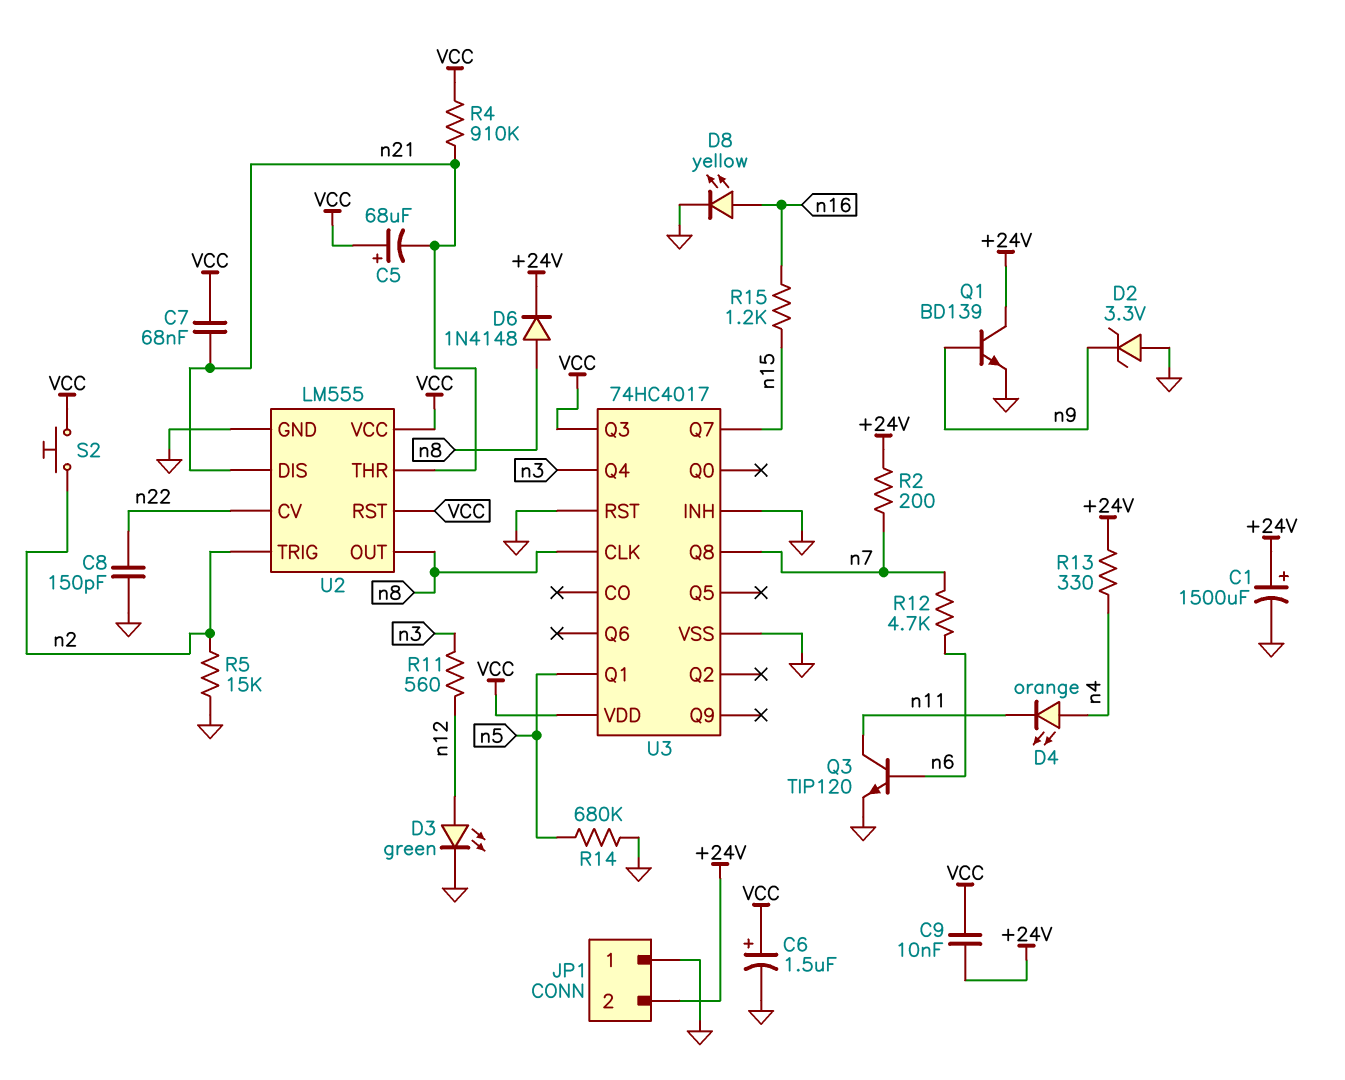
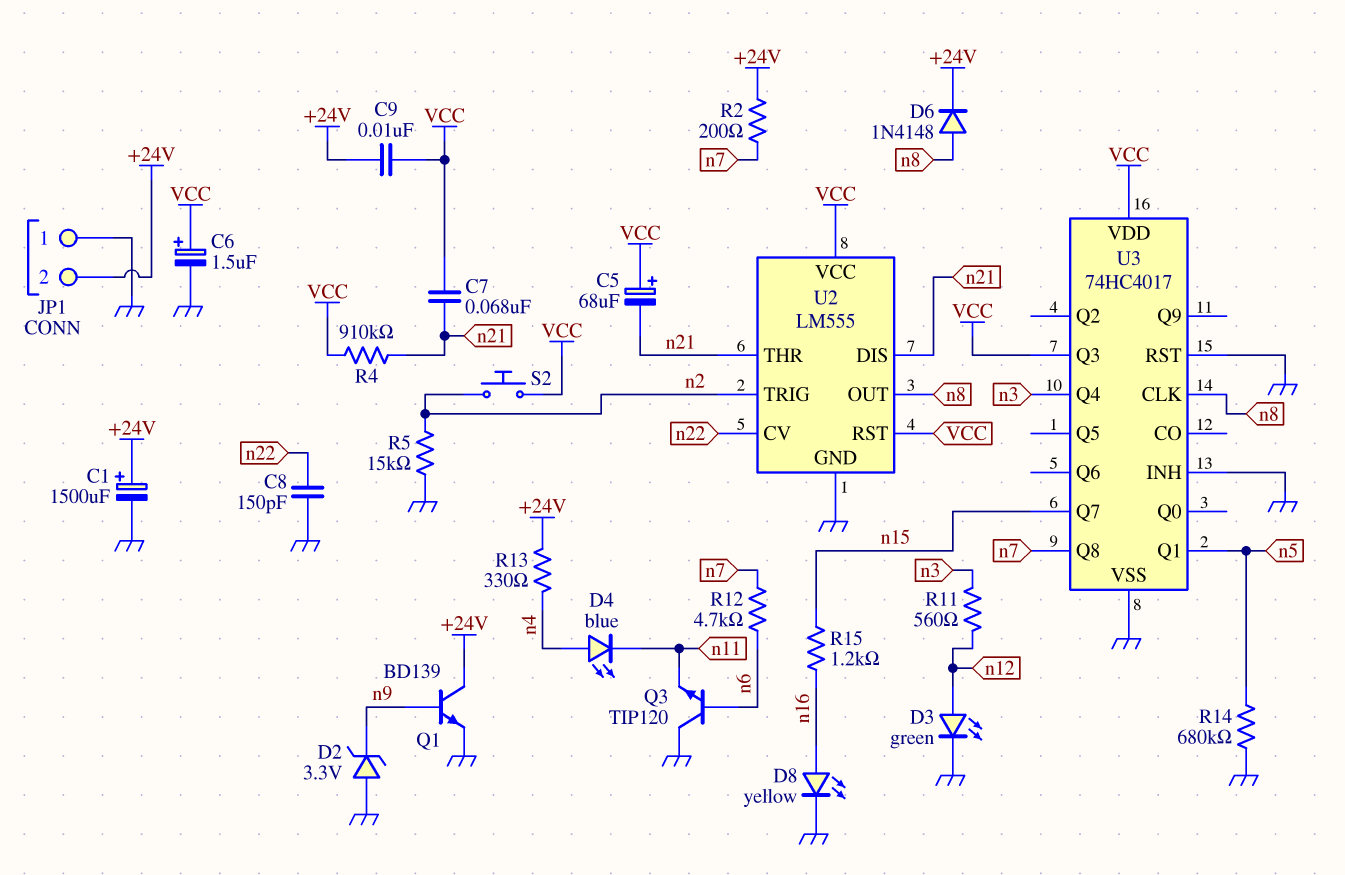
D4: LED orange (A n4, K n11) -> LED blue (A n4, K n11)
Q3: NPN TIP120 (B n6, C n11, E GND) -> NPN TIP120 (B n6, C GND, E n11)

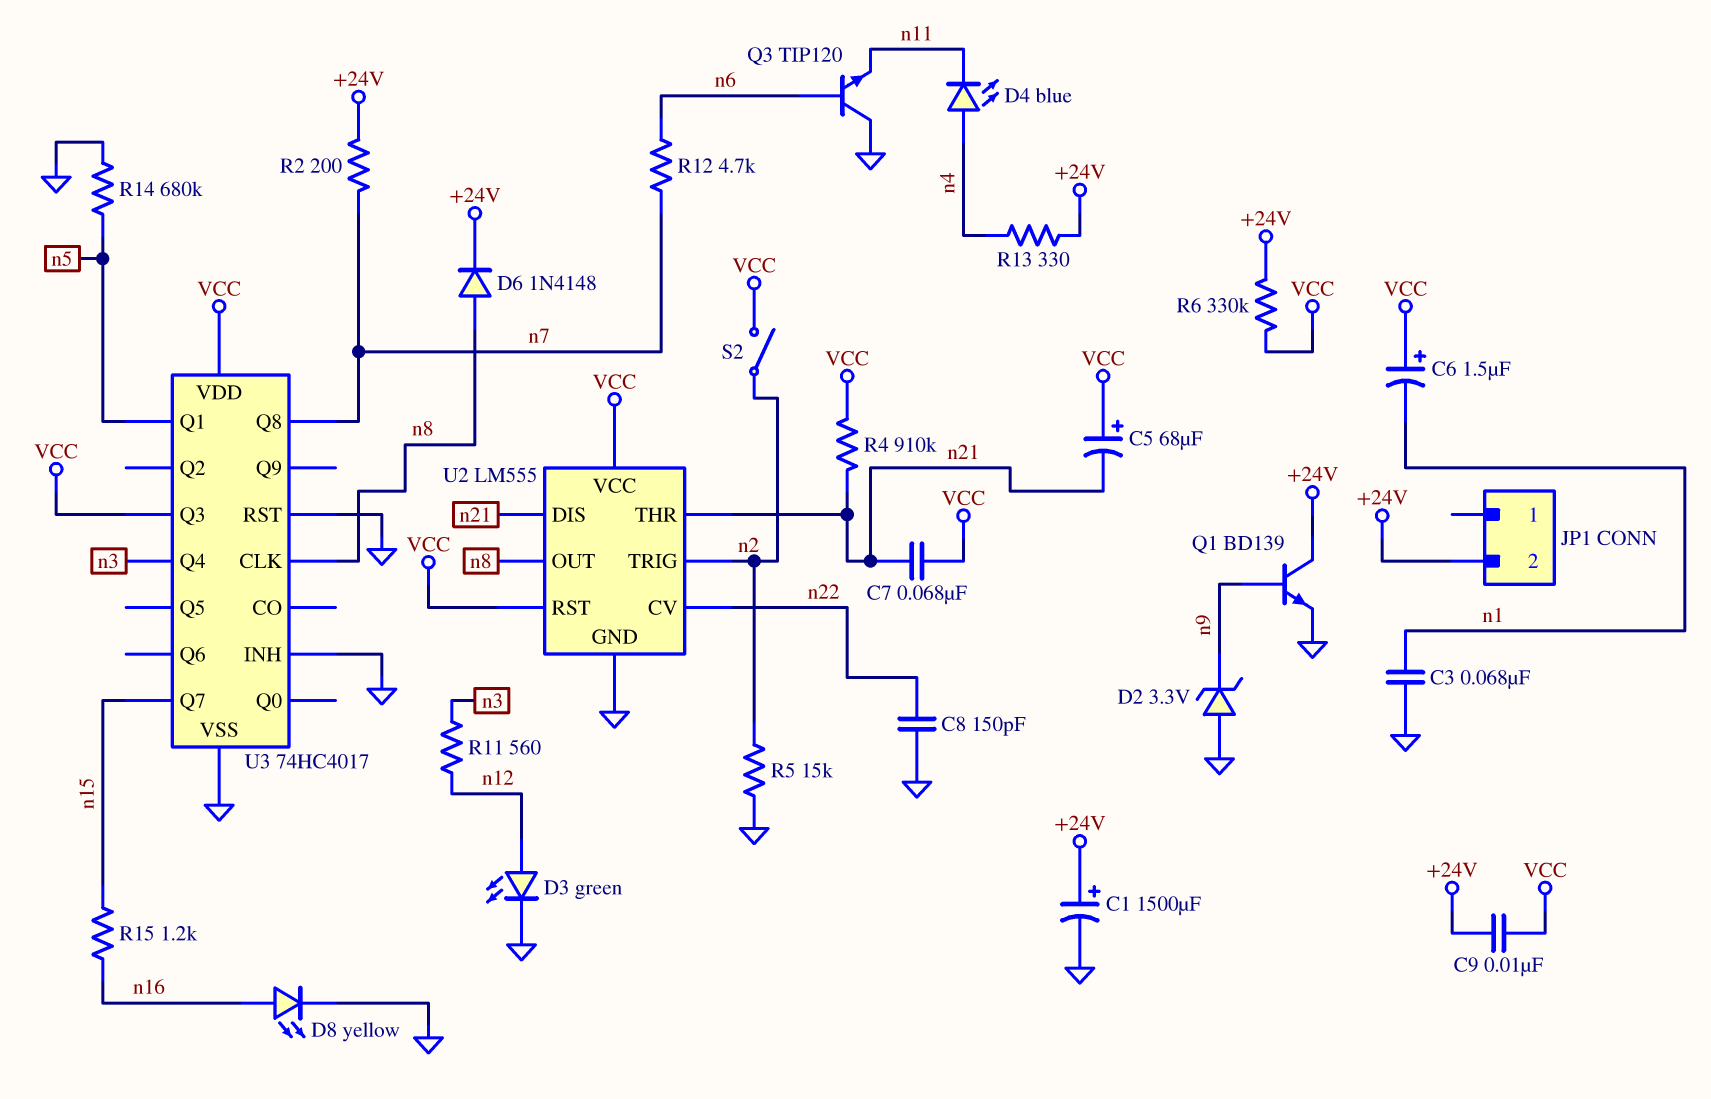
C3: none -> 68nF (GND, n1)
C6: 1.5uF (plus VCC, minus GND) -> 1.5uF (plus VCC, minus n1)
JP1 pin 1: GND -> none
R6: none -> 330k (+24V, VCC)
S2: button (VCC, n2) -> switch (VCC, n2)

